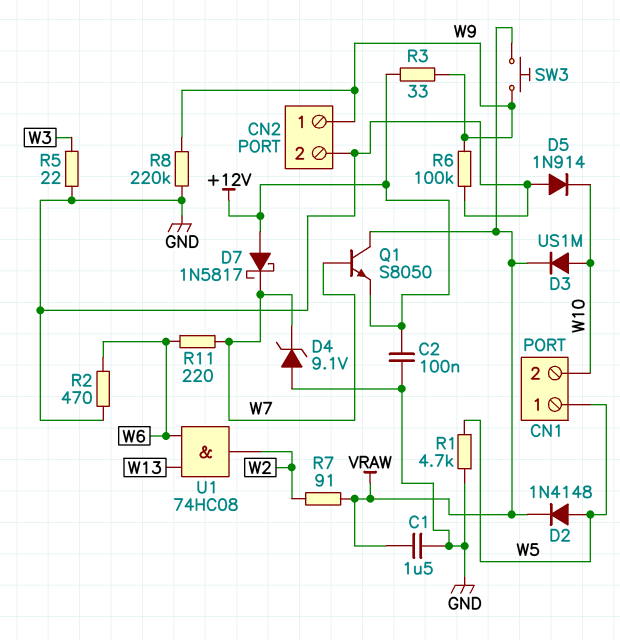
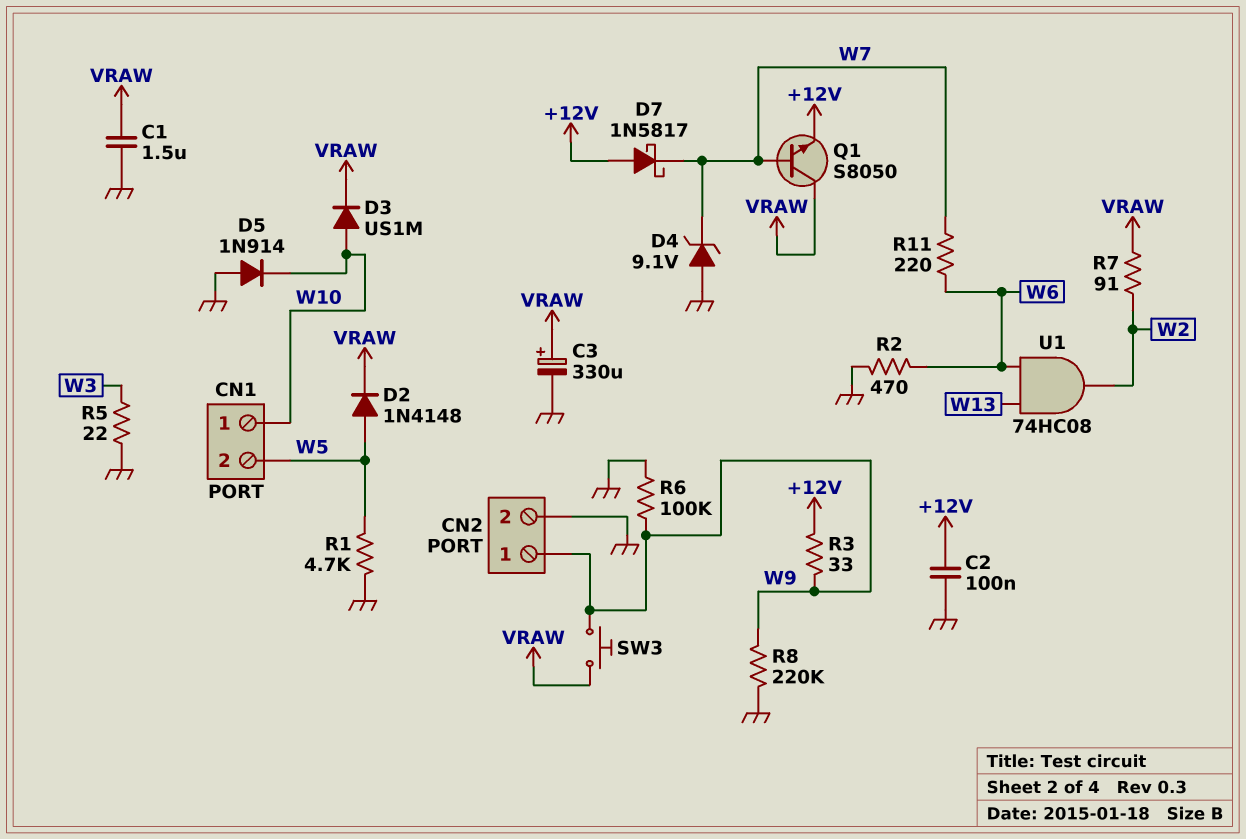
C3: none -> 330uF (plus VRAW, minus GND)
CN1 pin 1: W5 -> W10
CN1 pin 2: W10 -> W5

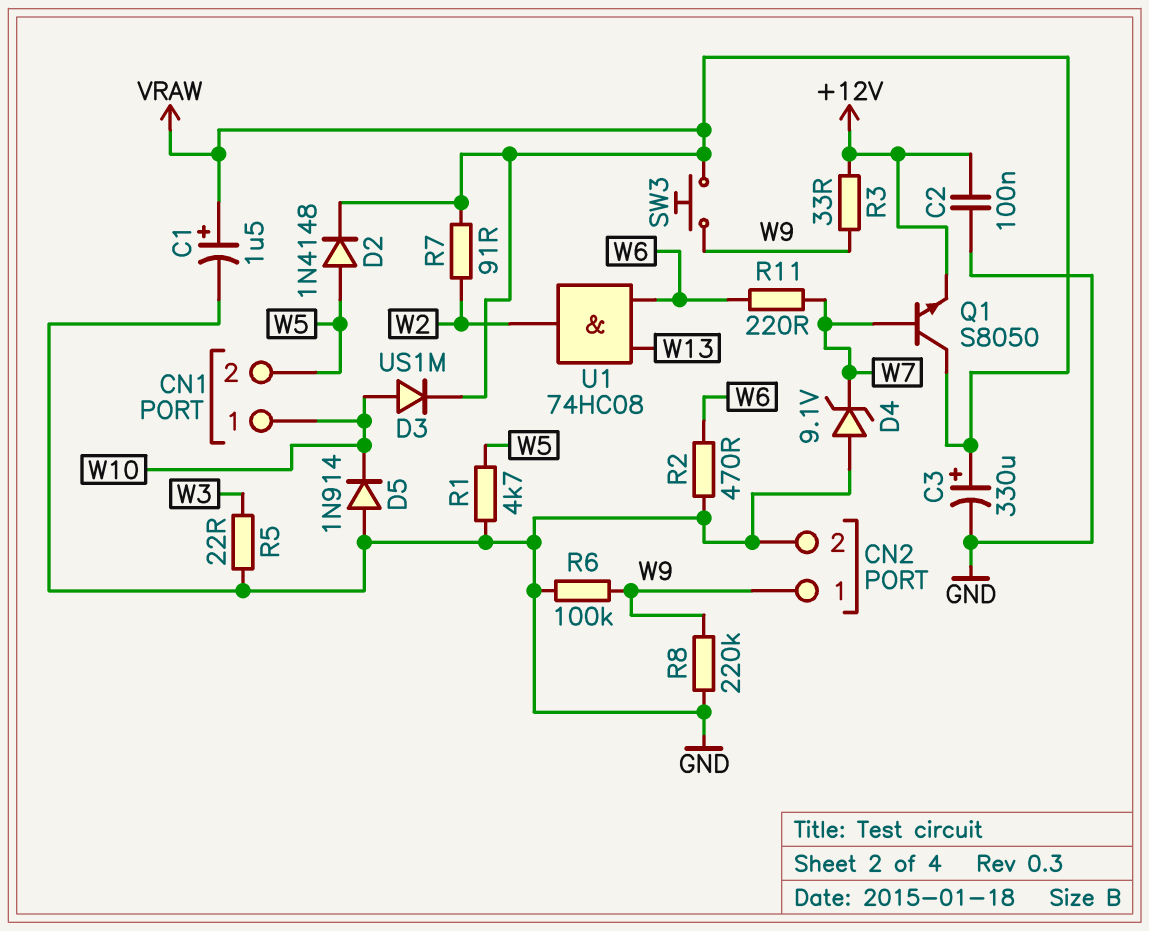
C1: 1.5uF (GND, VRAW) -> 1.5uF (plus VRAW, minus GND)
D7: schottky 1N5817 (A +12V, K W7) -> none

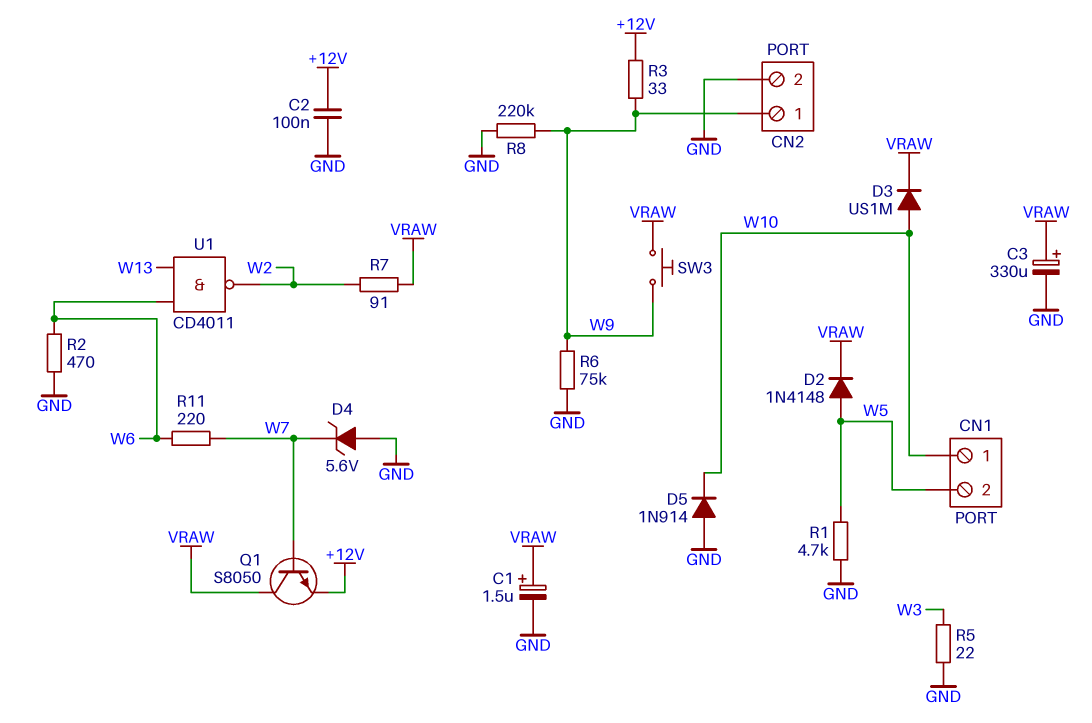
D4: zener 9.1V (A GND, K W7) -> zener 5.6V (A GND, K W7)
R6: 100k (GND, W9) -> 75k (GND, W9)
U1: AND 74HC08 (in W6, in W13, out W2) -> NAND CD4011 (in W6, in W13, out W2)

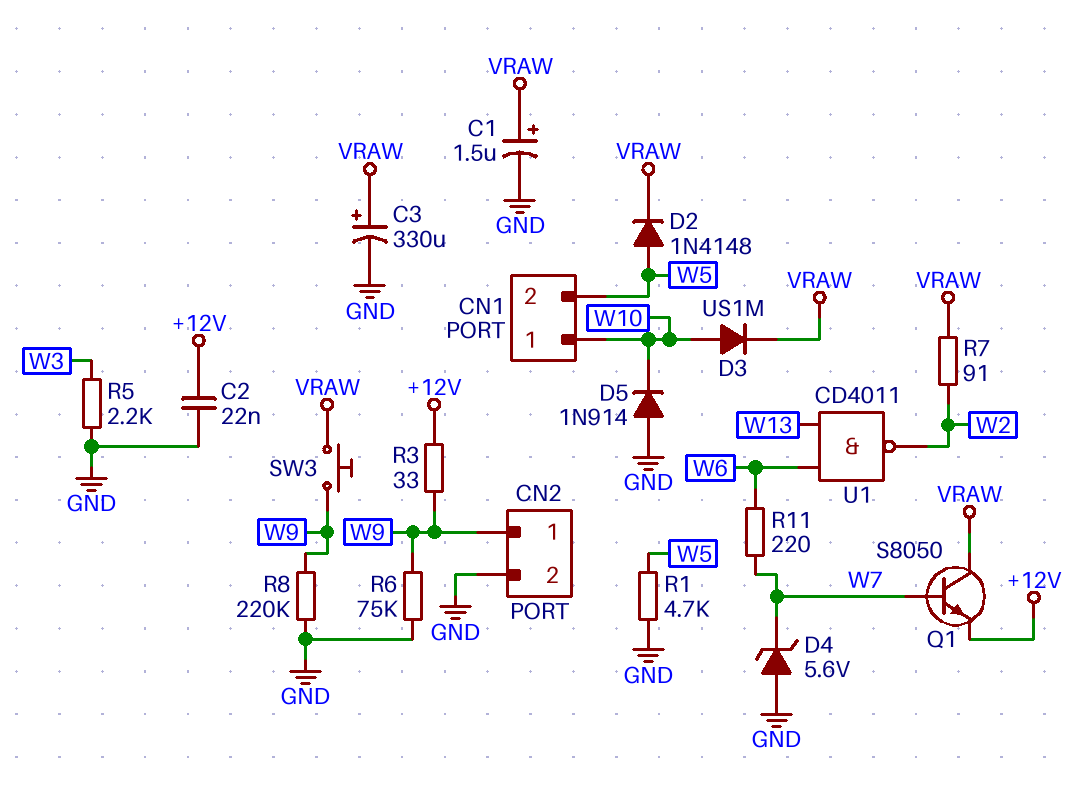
C2: 100nF (+12V, GND) -> 22nF (+12V, GND)
R2: 470 (GND, W6) -> none
R5: 22 (GND, W3) -> 2.2k (GND, W3)

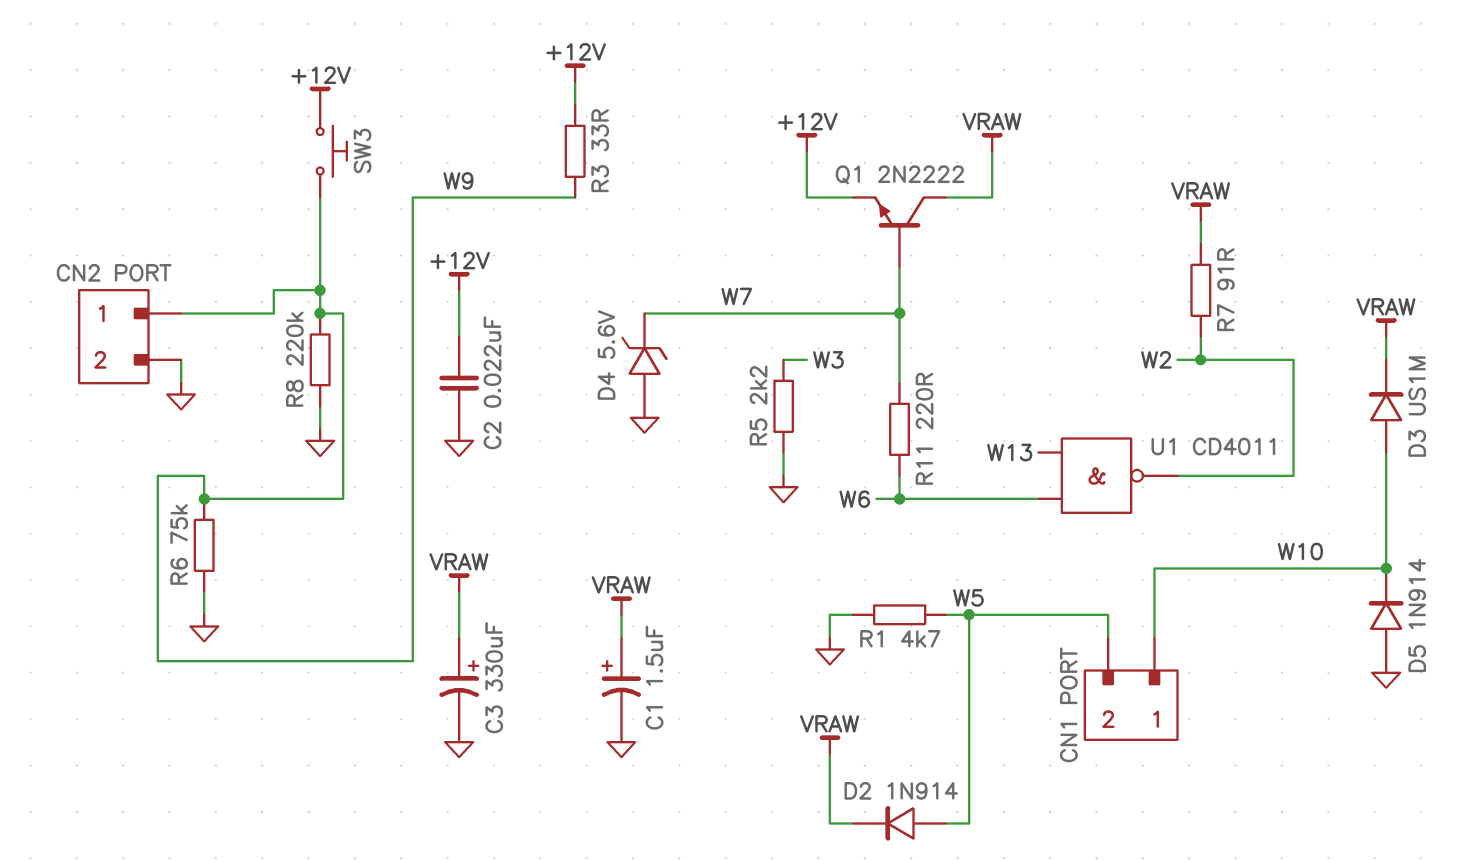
D2: diode 1N4148 (A W5, K VRAW) -> diode 1N914 (A W5, K VRAW)
Q1: NPN S8050 (B W7, C VRAW, E +12V) -> NPN 2N2222 (B W7, C VRAW, E +12V)
SW3: button (VRAW, W9) -> button (+12V, W9)

